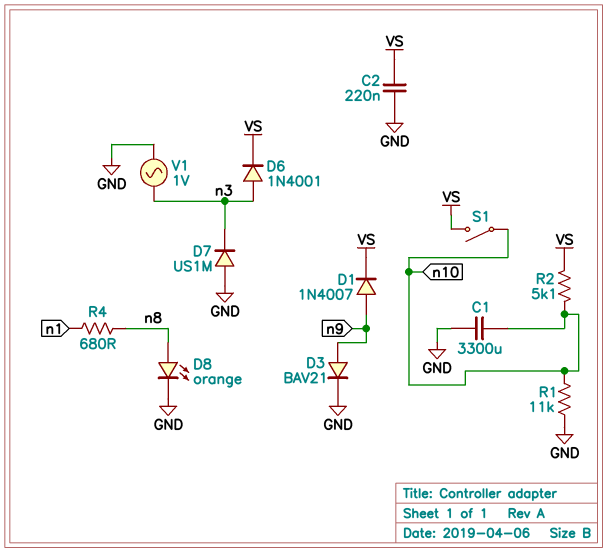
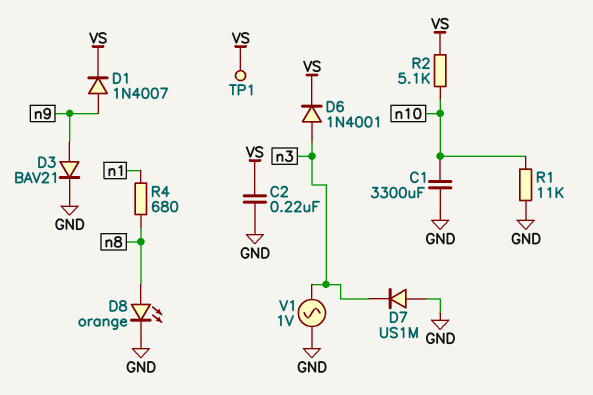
S1: switch (VS, n10) -> none
TP1: none -> test point (VS)

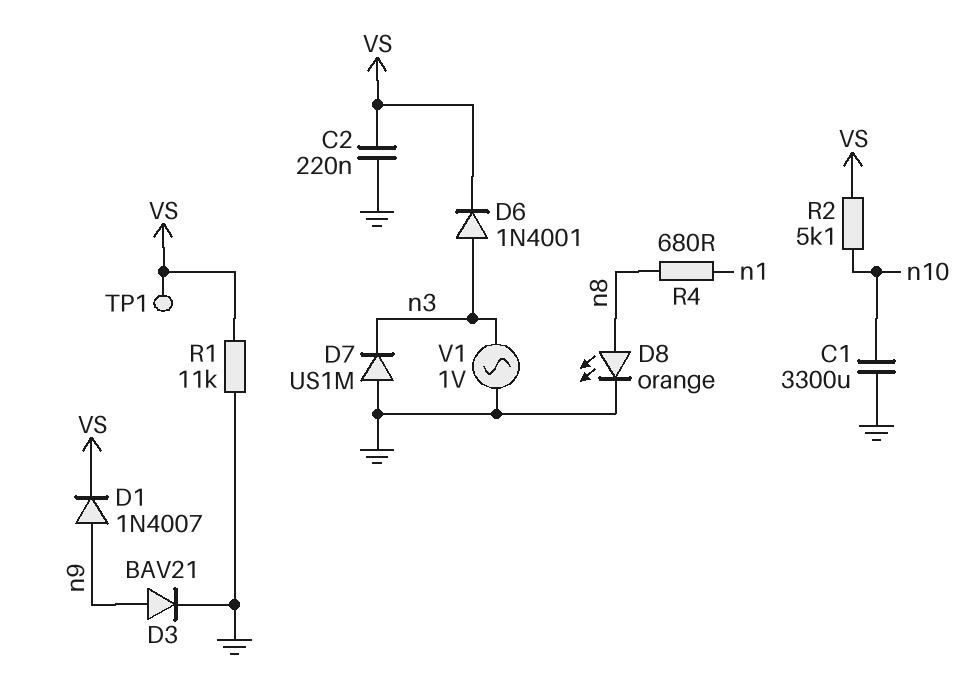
R1: 11k (GND, n10) -> 11k (GND, VS)

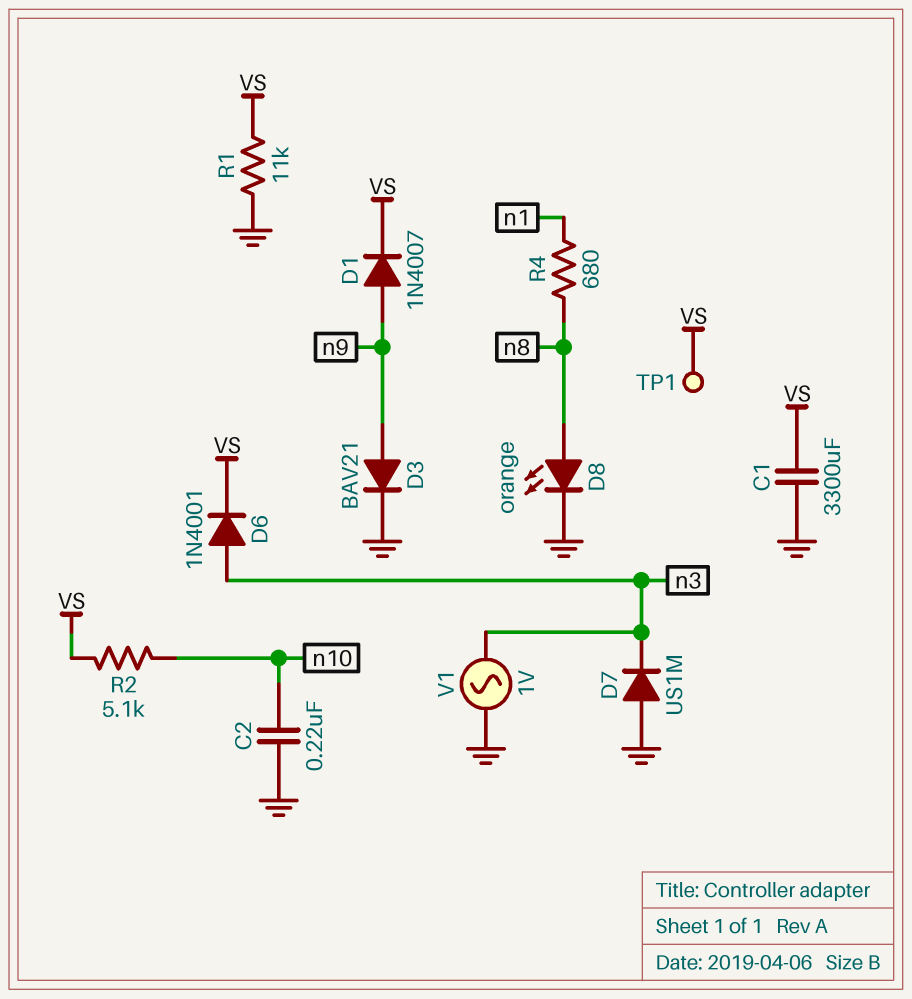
C1: 3300uF (GND, n10) -> 3300uF (GND, VS)
C2: 220nF (GND, VS) -> 220nF (GND, n10)

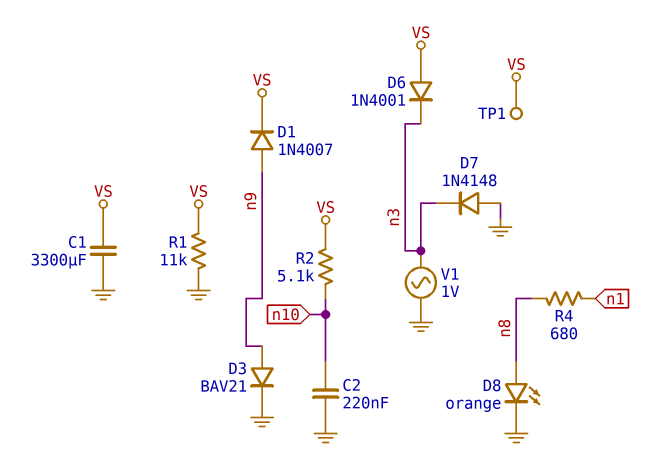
D6: diode 1N4001 (A n3, K VS) -> diode 1N4001 (A VS, K n3)
D7: diode US1M (A GND, K n3) -> diode 1N4148 (A GND, K n3)

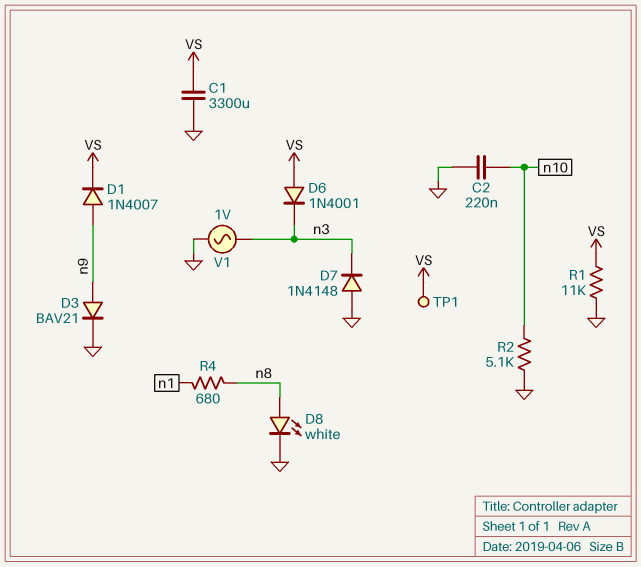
D8: LED orange (A n8, K GND) -> LED white (A n8, K GND)
R2: 5.1k (VS, n10) -> 5.1k (GND, n10)

